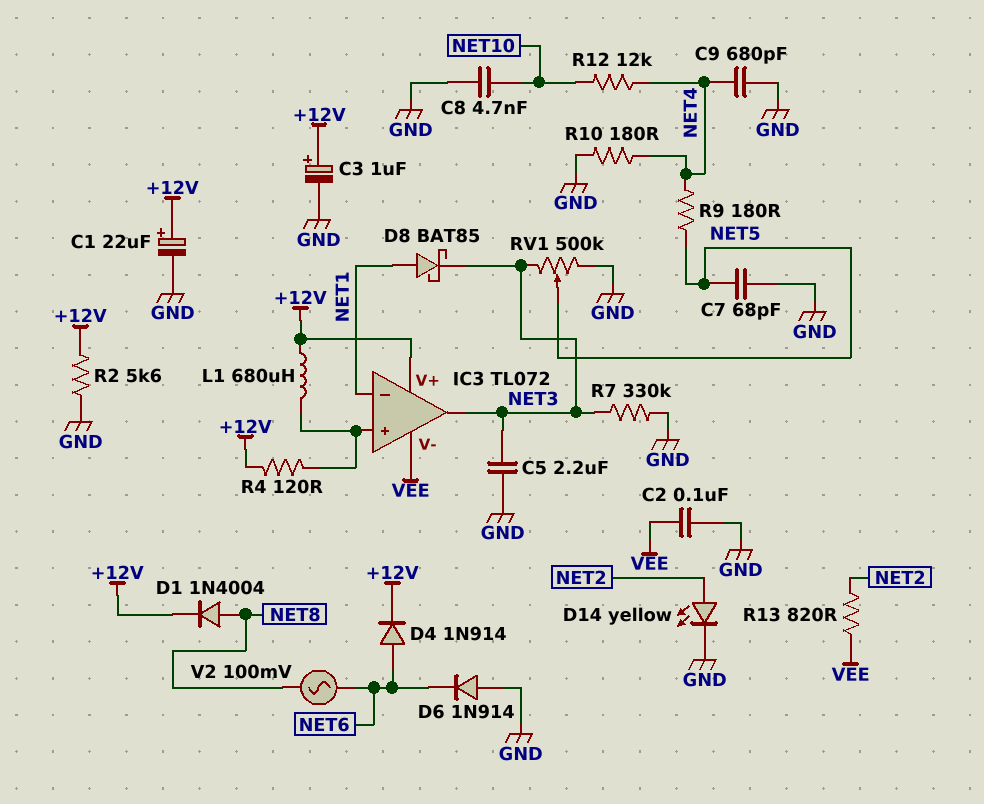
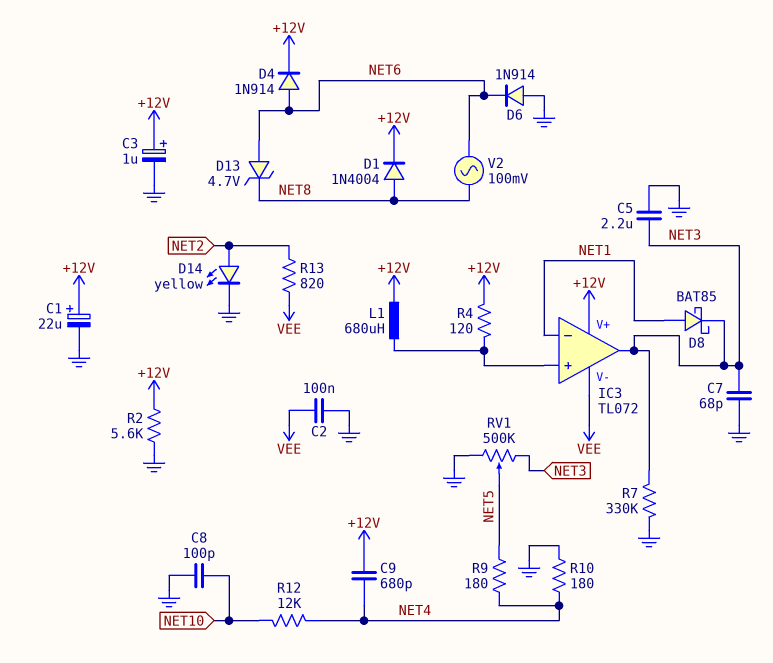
C7: 68pF (GND, NET5) -> 68pF (GND, NET3)
C8: 4.7nF (GND, NET10) -> 100pF (GND, NET10)
C9: 680pF (GND, NET4) -> 680pF (+12V, NET4)
D13: none -> zener 4.7V (A NET6, K NET8)

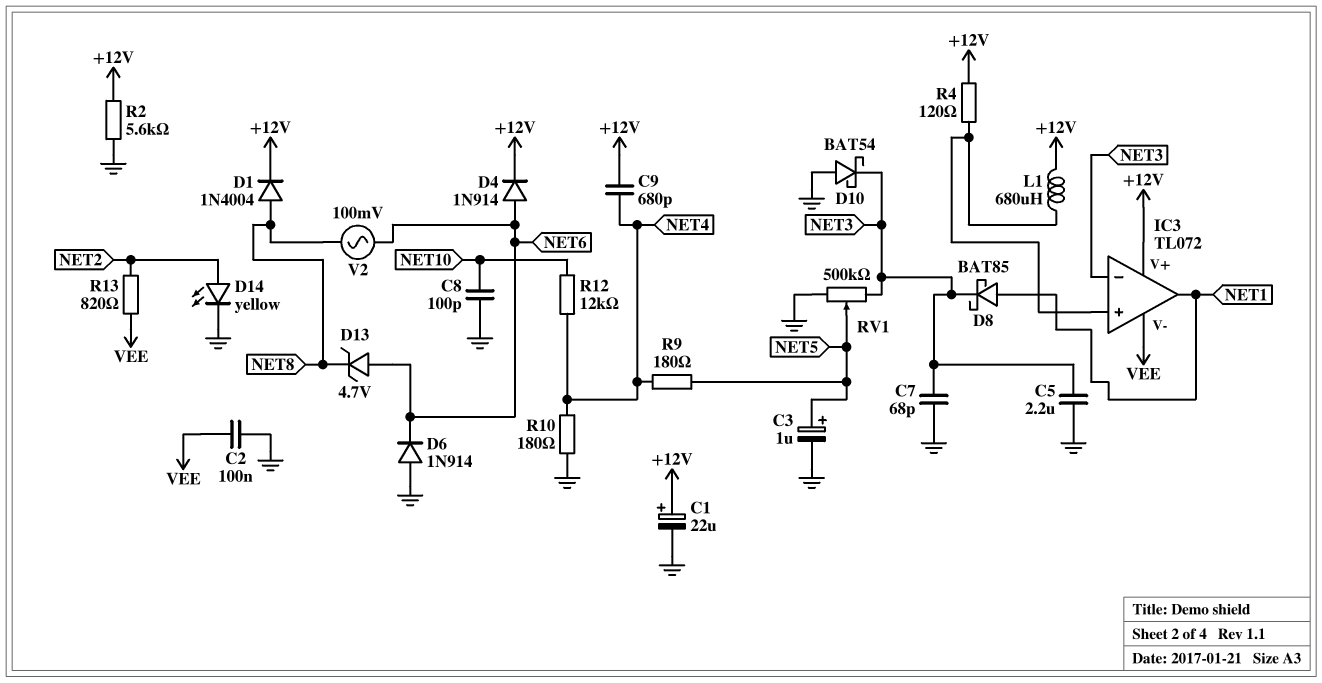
C3: 1uF (plus +12V, minus GND) -> 1uF (plus NET5, minus GND)
D10: none -> schottky BAT54 (A GND, K NET3)
IC3 pin in-: NET1 -> NET3
IC3 pin out: NET3 -> NET1
R7: 330k (GND, NET3) -> none

